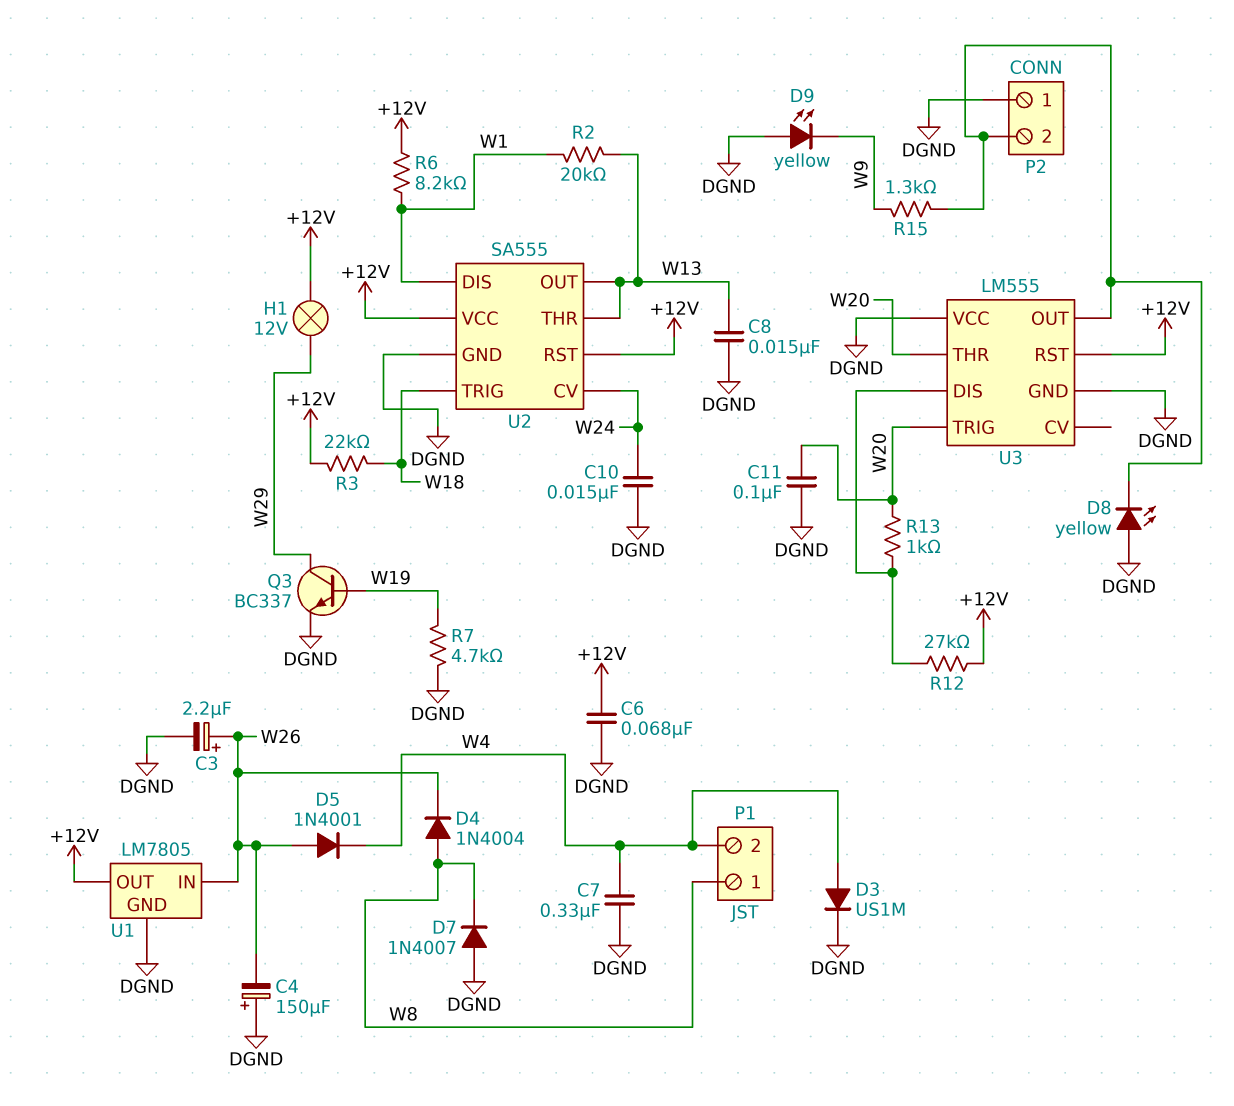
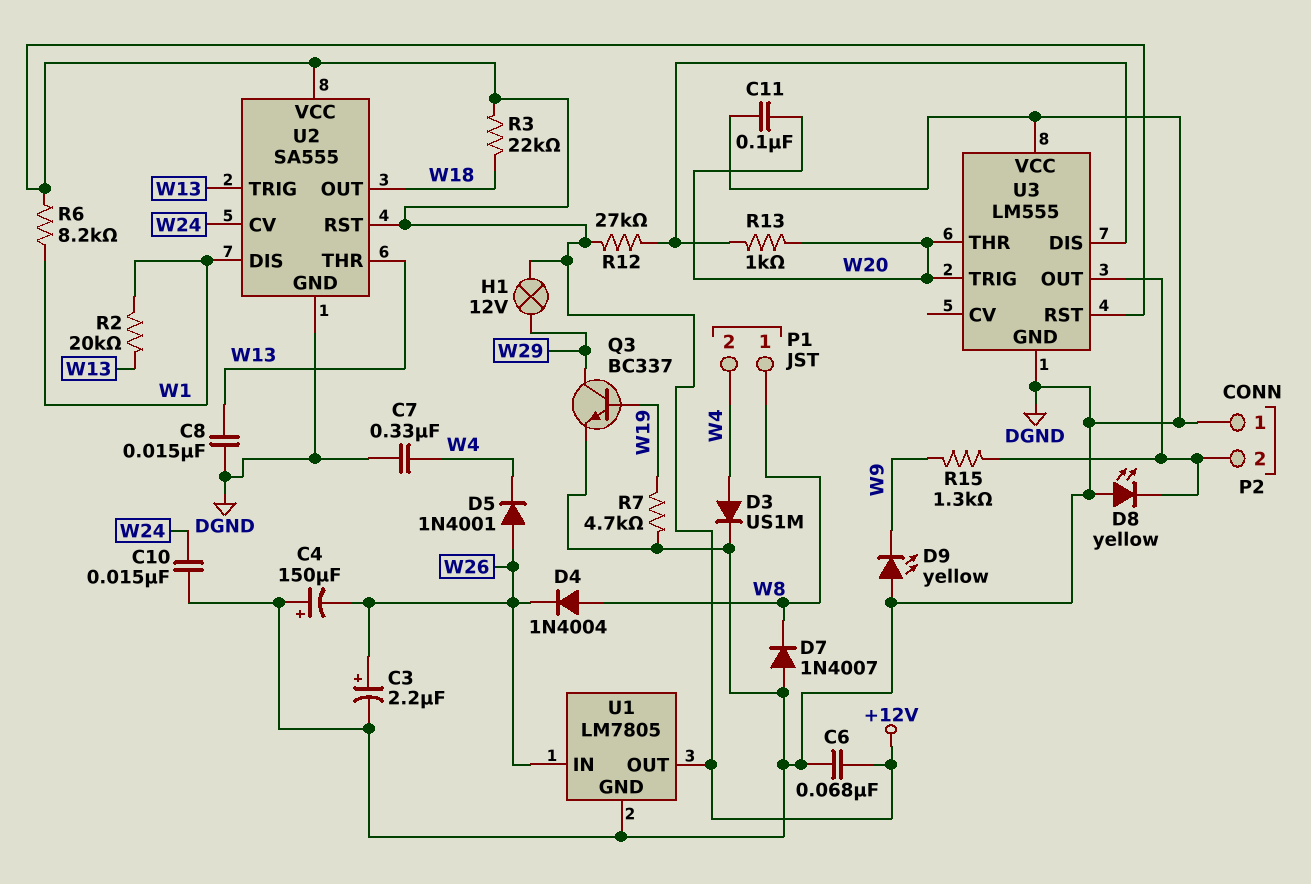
U2 pin OUT: W13 -> W18
U2 pin TRIG: W18 -> W13

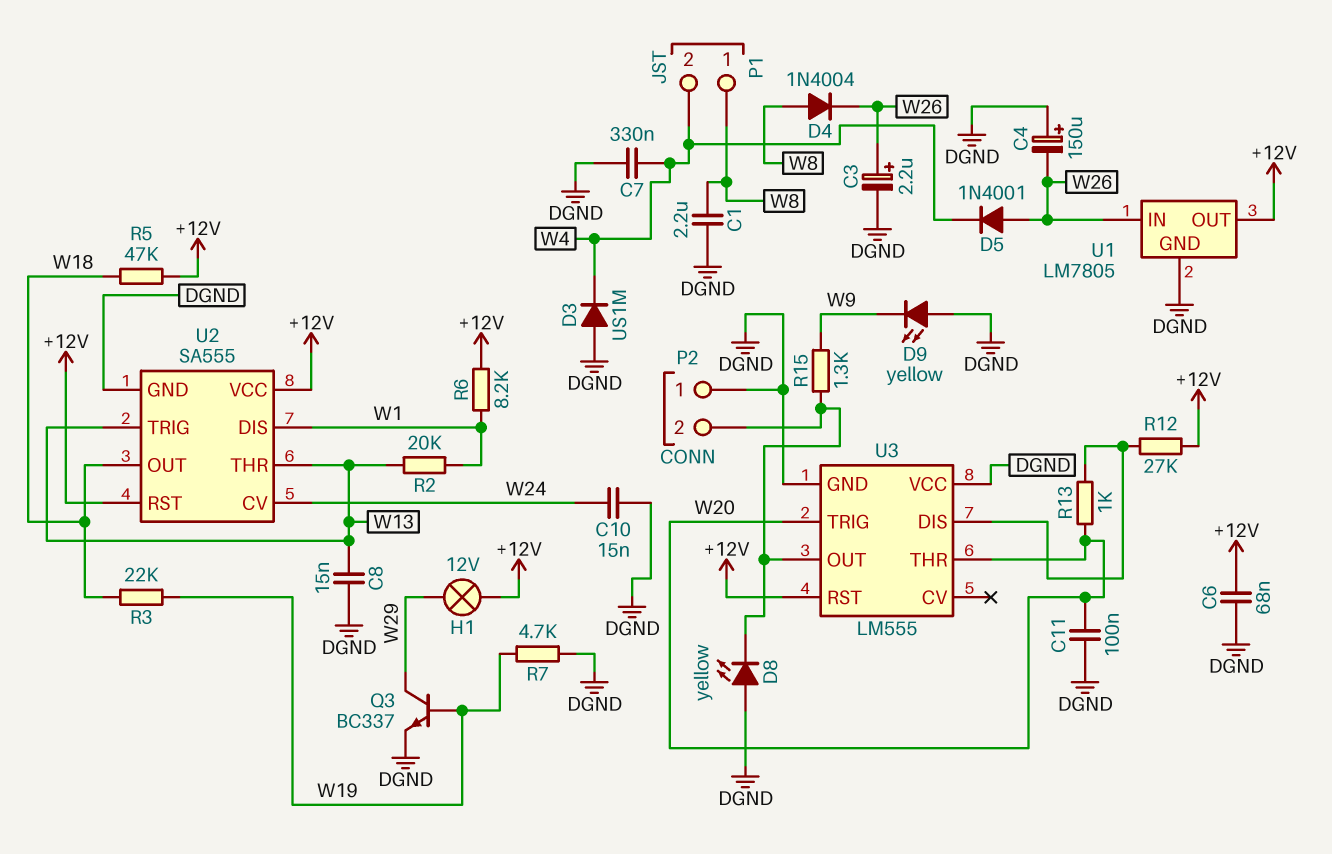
C1: none -> 2.2uF (DGND, W8)
D3: diode US1M (A W4, K DGND) -> diode US1M (A DGND, K W4)
D7: diode 1N4007 (A DGND, K W8) -> none
R3: 22k (+12V, W18) -> 22k (W18, W19)
R5: none -> 47k (+12V, W18)

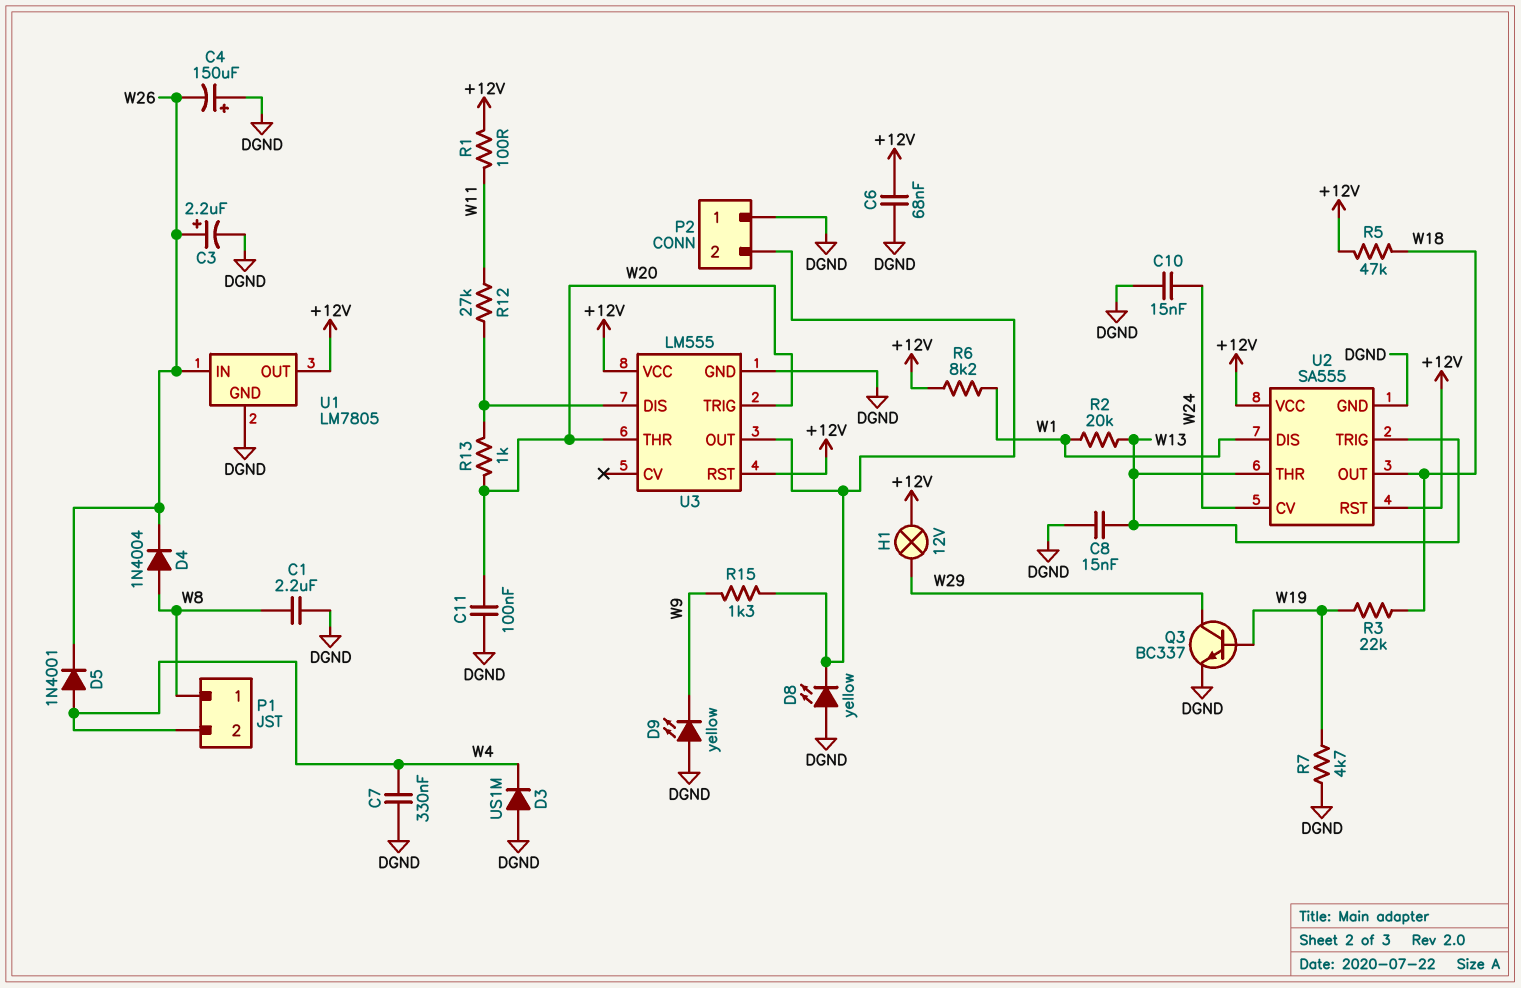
D5: diode 1N4001 (A W26, K W4) -> diode 1N4001 (A W4, K W26)
R1: none -> 100 (+12V, W11)
R12: 27k (+12V, U3/DIS) -> 27k (U3/DIS, W11)
U3 pin VCC: DGND -> +12V

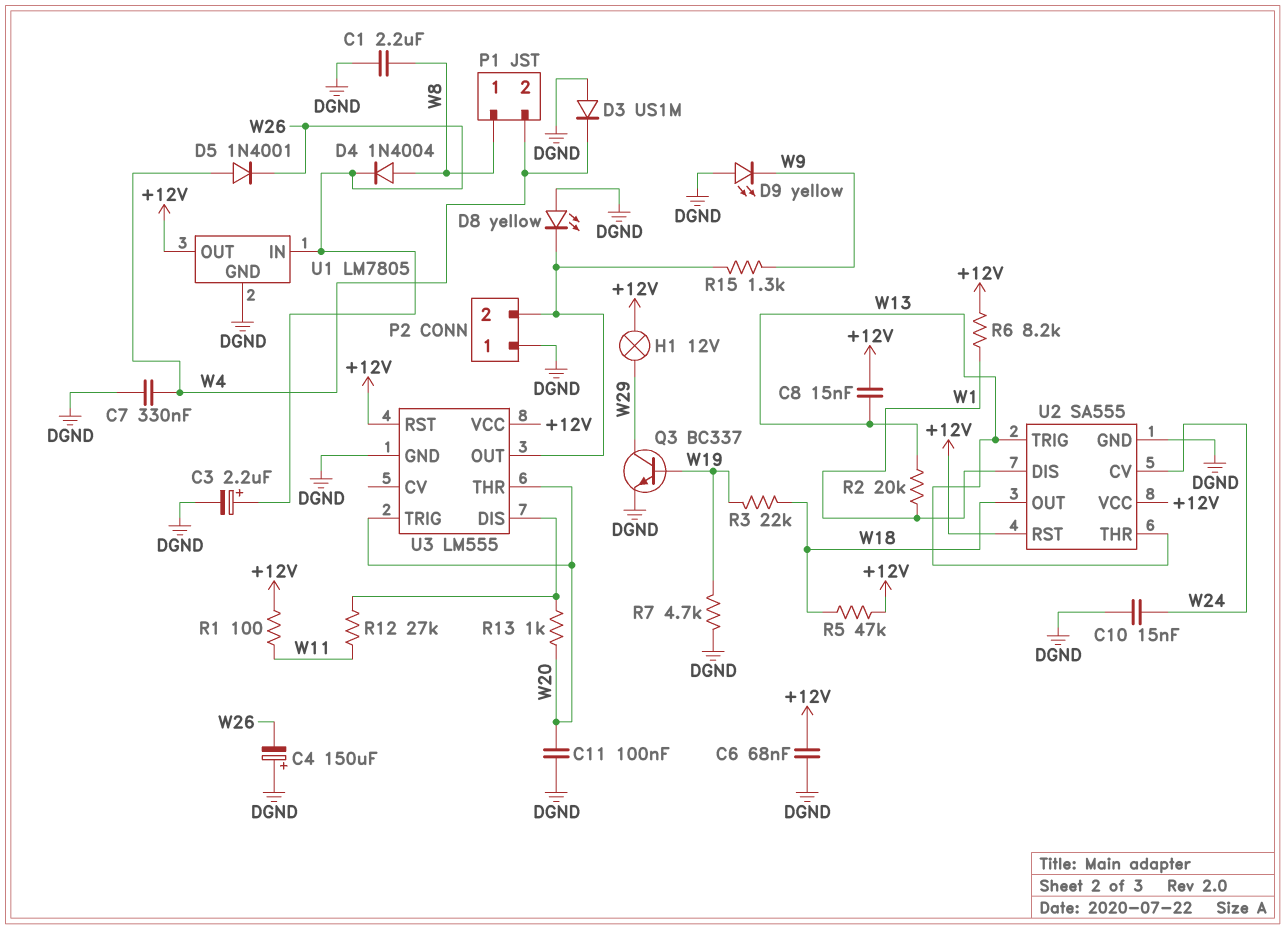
C8: 15nF (DGND, W13) -> 15nF (+12V, W13)

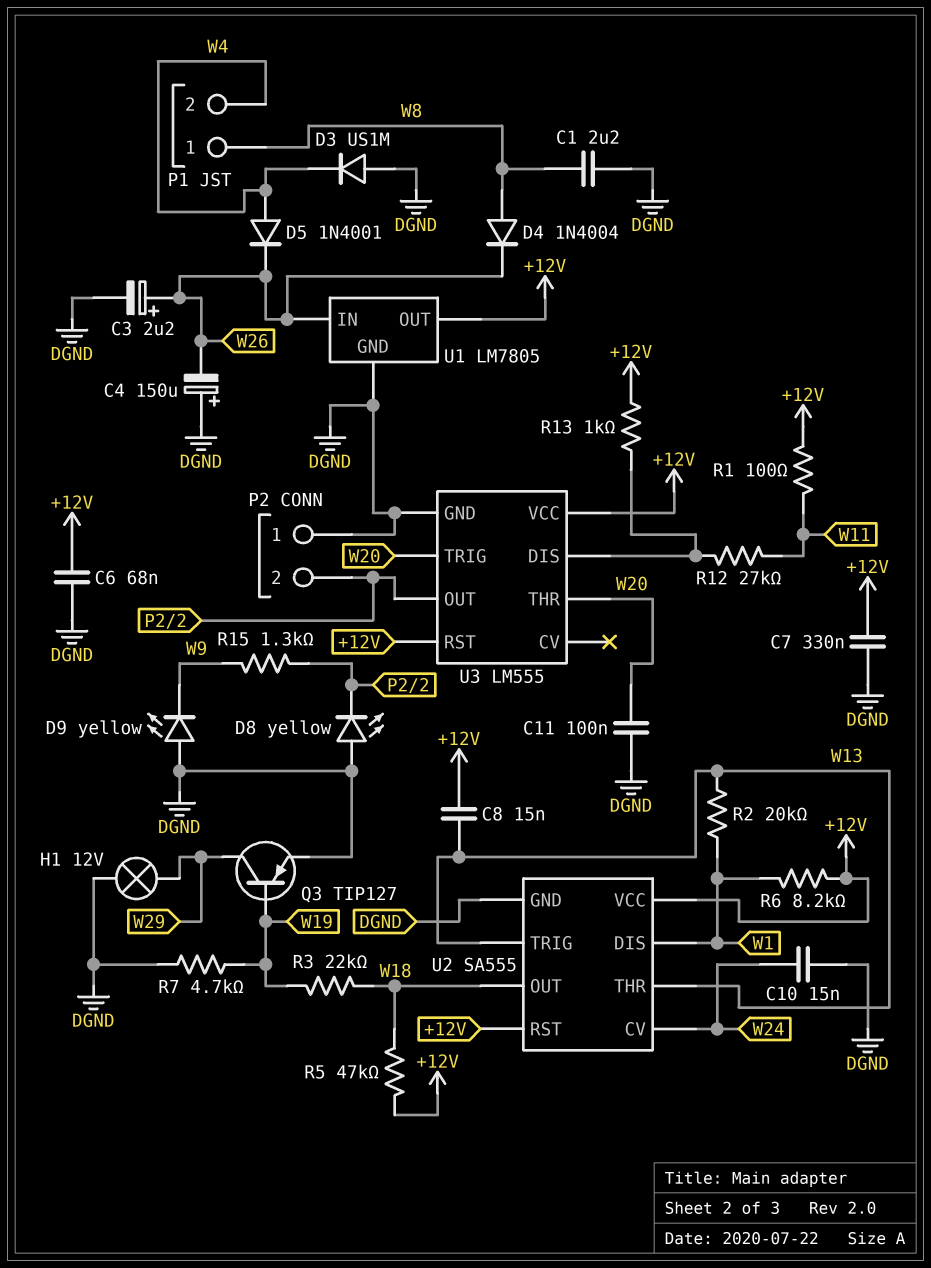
C7: 330nF (DGND, W4) -> 330nF (+12V, DGND)
H1: lamp 12V (+12V, W29) -> lamp 12V (DGND, W29)
Q3: NPN BC337 (B W19, C W29, E DGND) -> PNP TIP127 (B W19, C W29, E DGND)
R13: 1k (U3/DIS, W20) -> 1k (+12V, U3/DIS)

